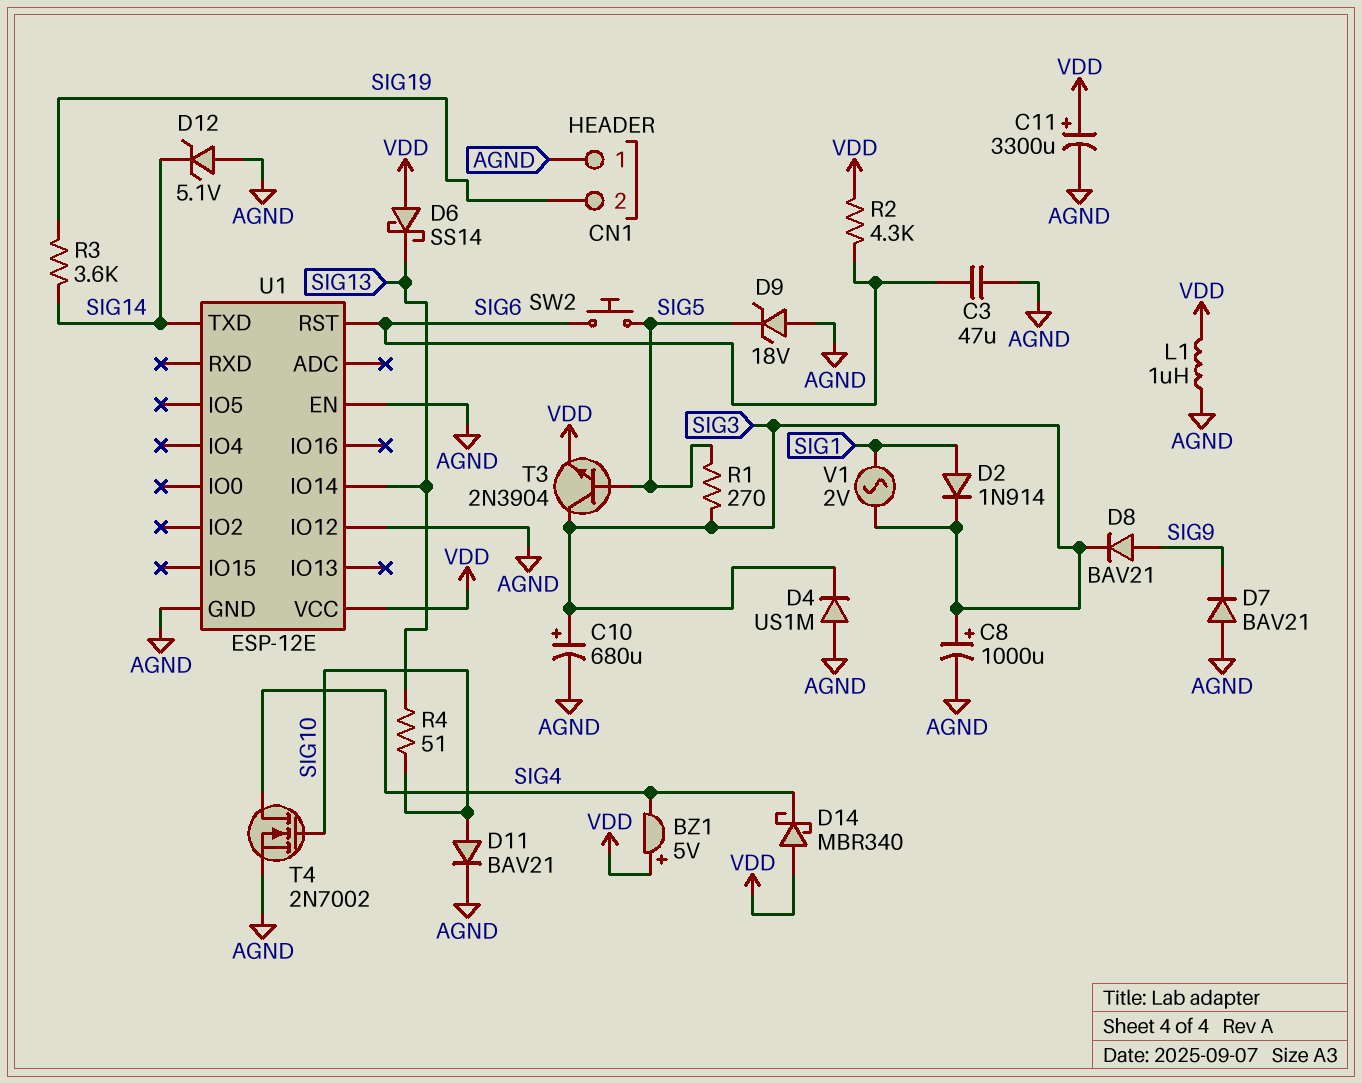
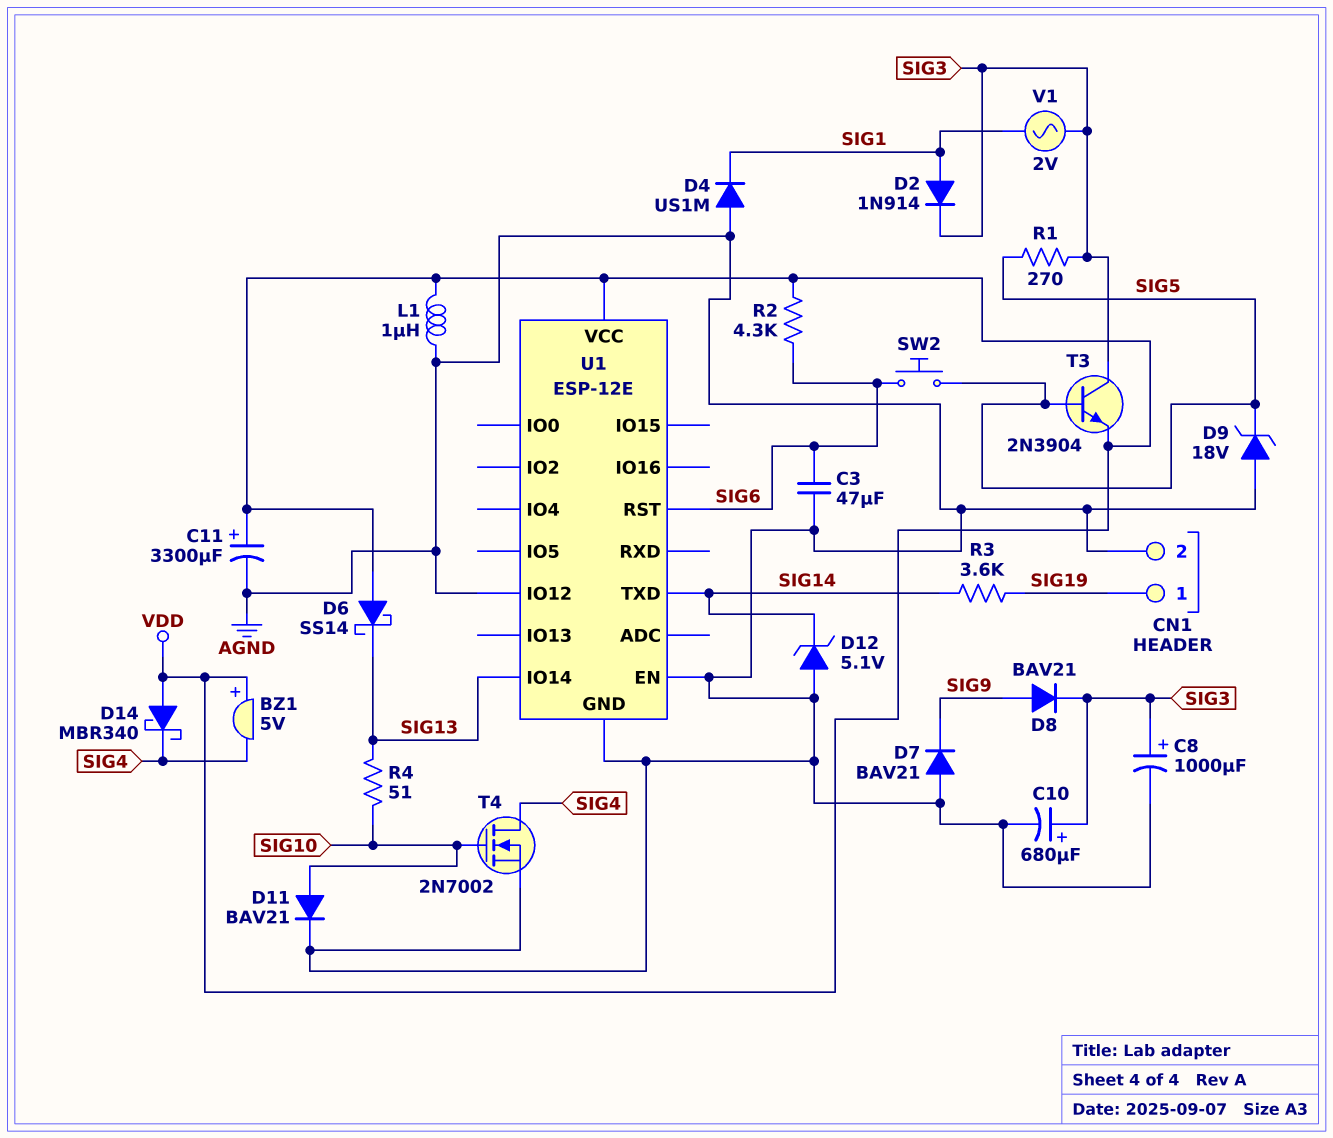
CN1 pin 1: AGND -> SIG19
CN1 pin 2: SIG19 -> AGND
D4: diode US1M (A AGND, K SIG3) -> diode US1M (A AGND, K SIG1)

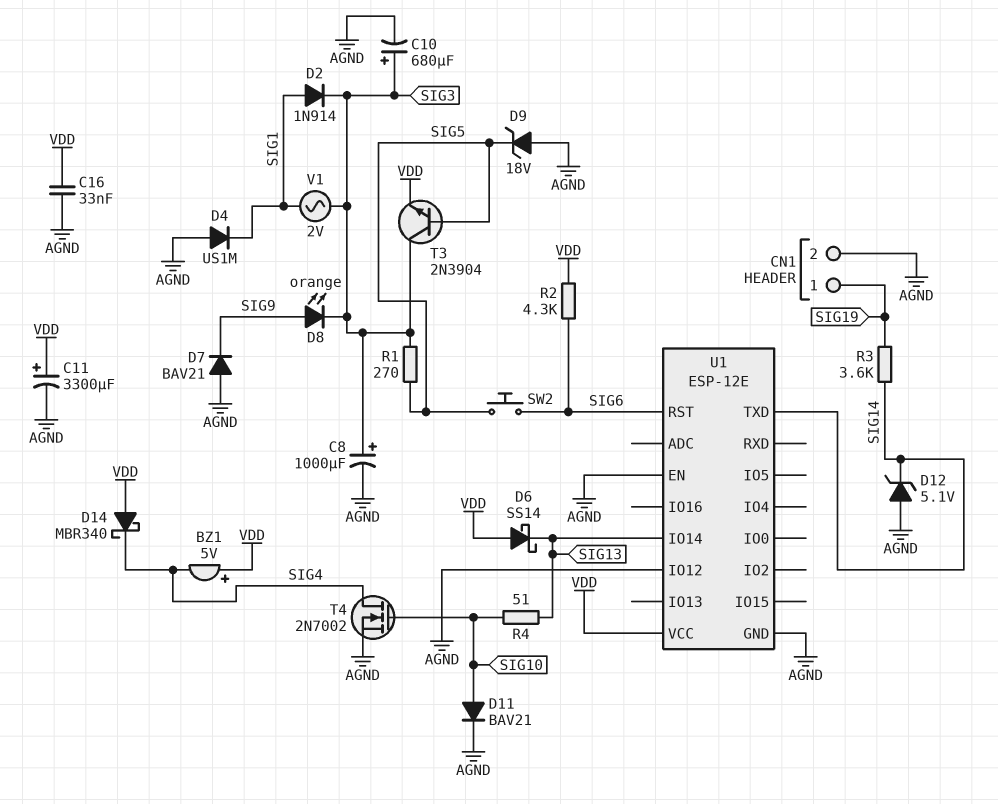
C3: 47uF (AGND, SIG6) -> none
C16: none -> 33nF (AGND, VDD)
D8: diode BAV21 (A SIG9, K SIG3) -> LED orange (A SIG9, K SIG3)
L1: 1uH (AGND, VDD) -> none

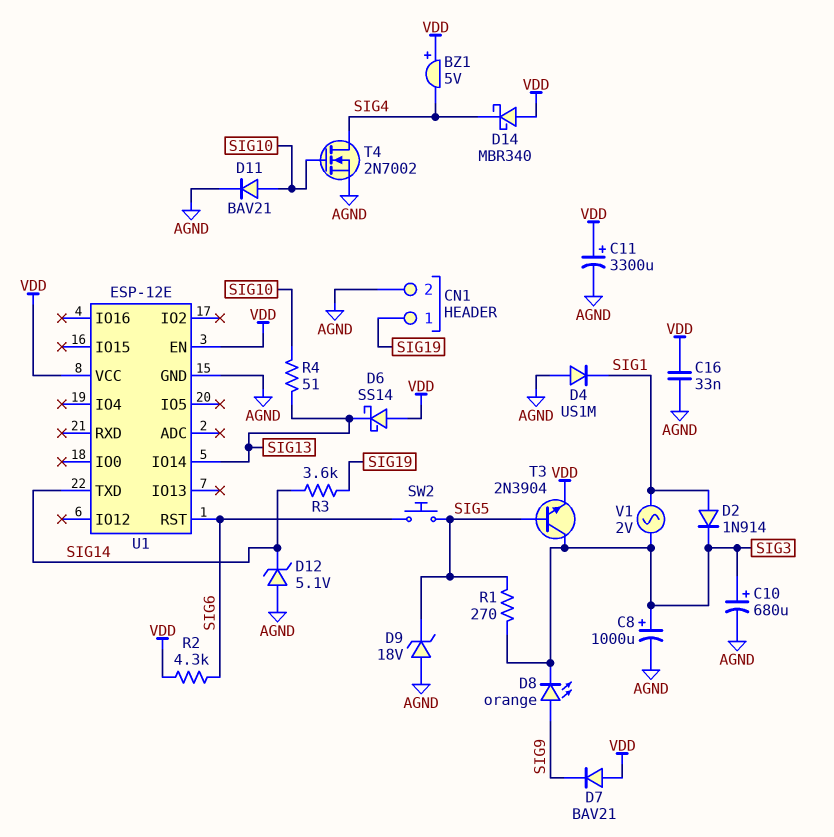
D7: diode BAV21 (A AGND, K SIG9) -> diode BAV21 (A VDD, K SIG9)
U1 pin EN: AGND -> VDD
U1 pin IO12: AGND -> none

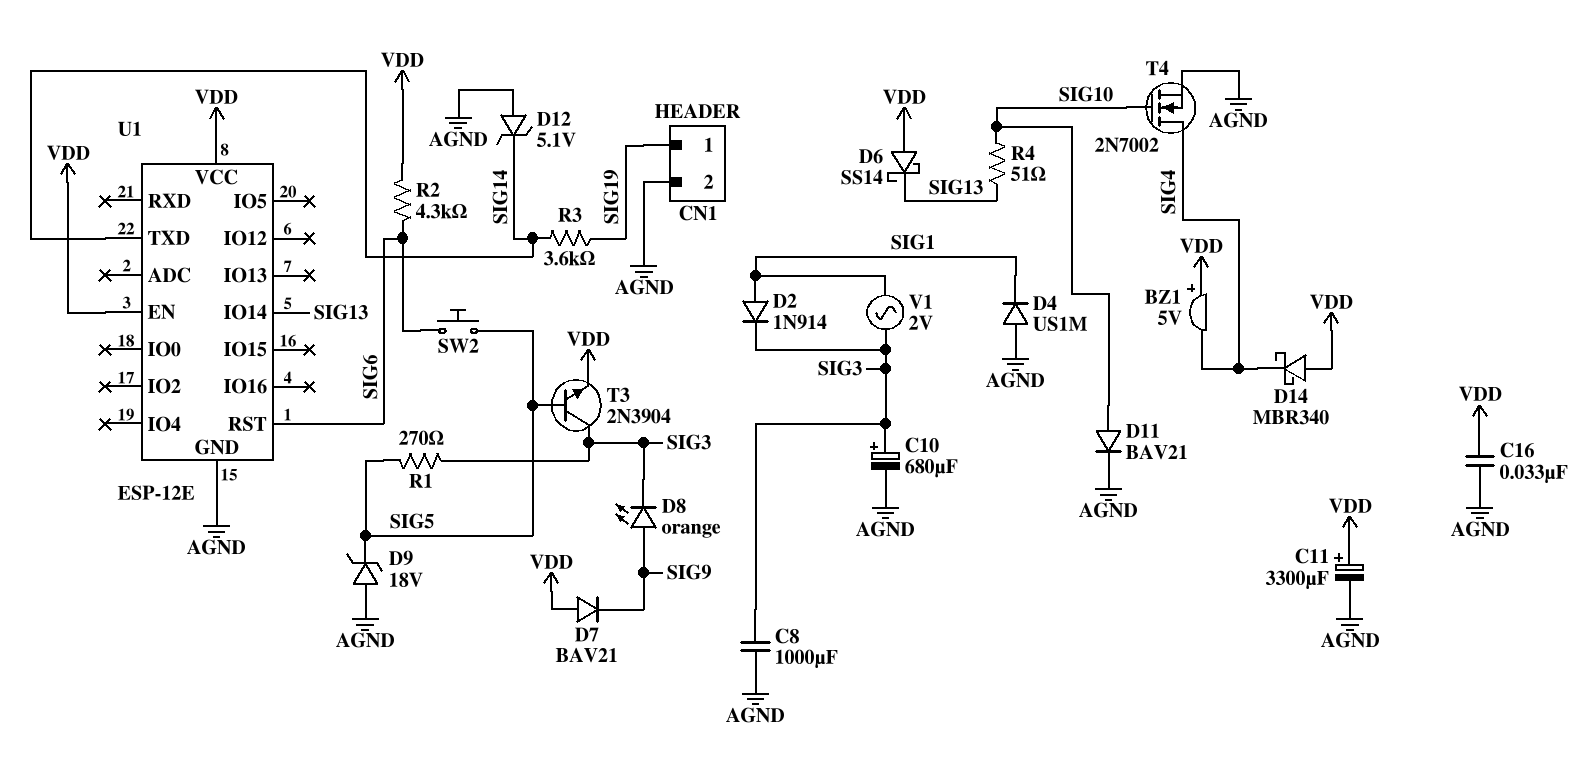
C8: 1000uF (plus SIG3, minus AGND) -> 1000uF (AGND, SIG3)

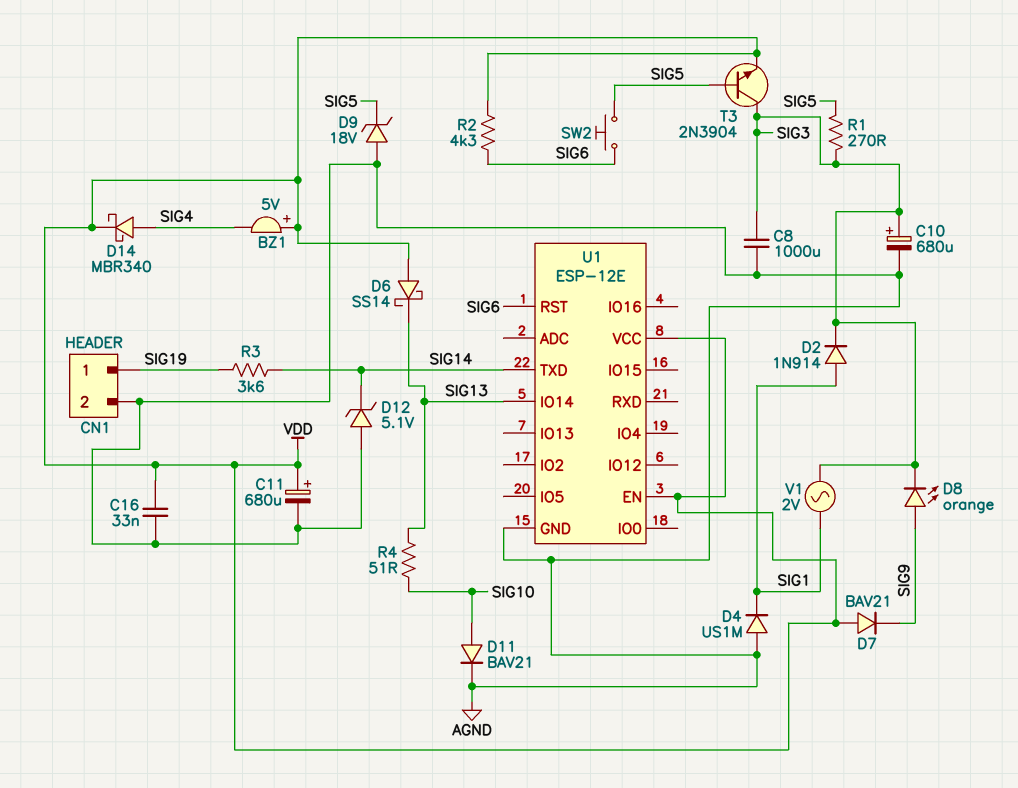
C11: 3300uF (plus VDD, minus AGND) -> 680uF (plus VDD, minus AGND)
D14: schottky MBR340 (A VDD, K SIG4) -> schottky MBR340 (A SIG4, K VDD)
T4: NMOS 2N7002 (G SIG10, D SIG4, S AGND) -> none

